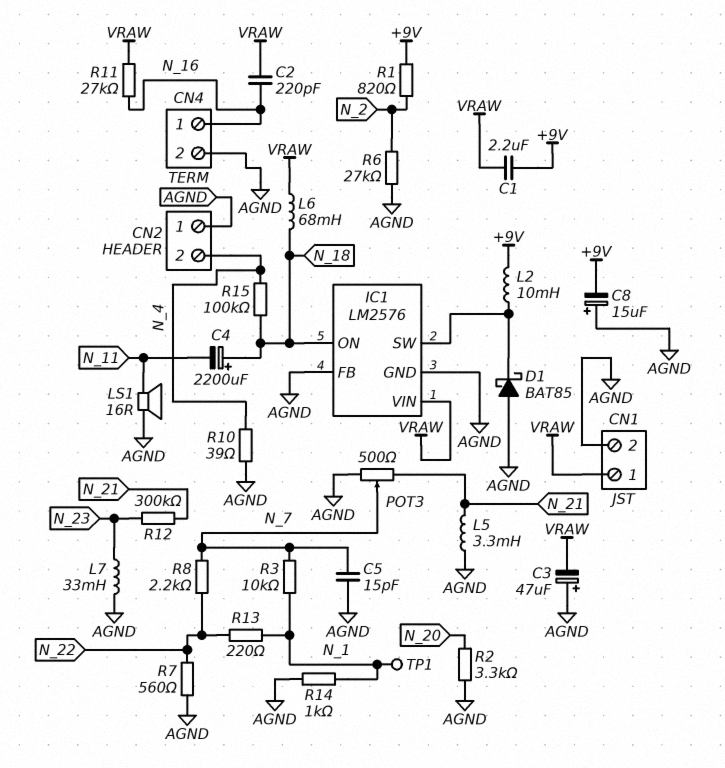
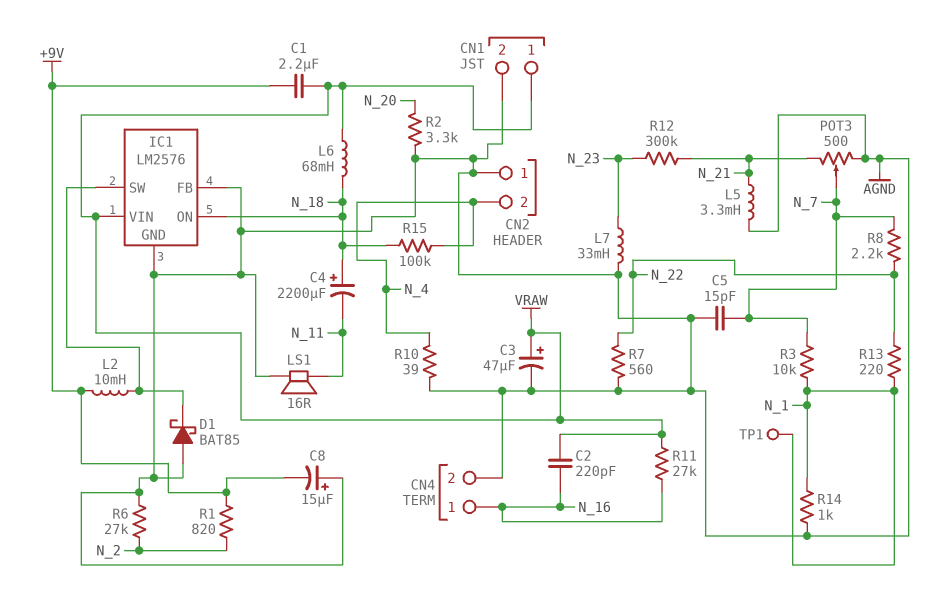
C3: 47uF (plus AGND, minus VRAW) -> 47uF (plus VRAW, minus AGND)

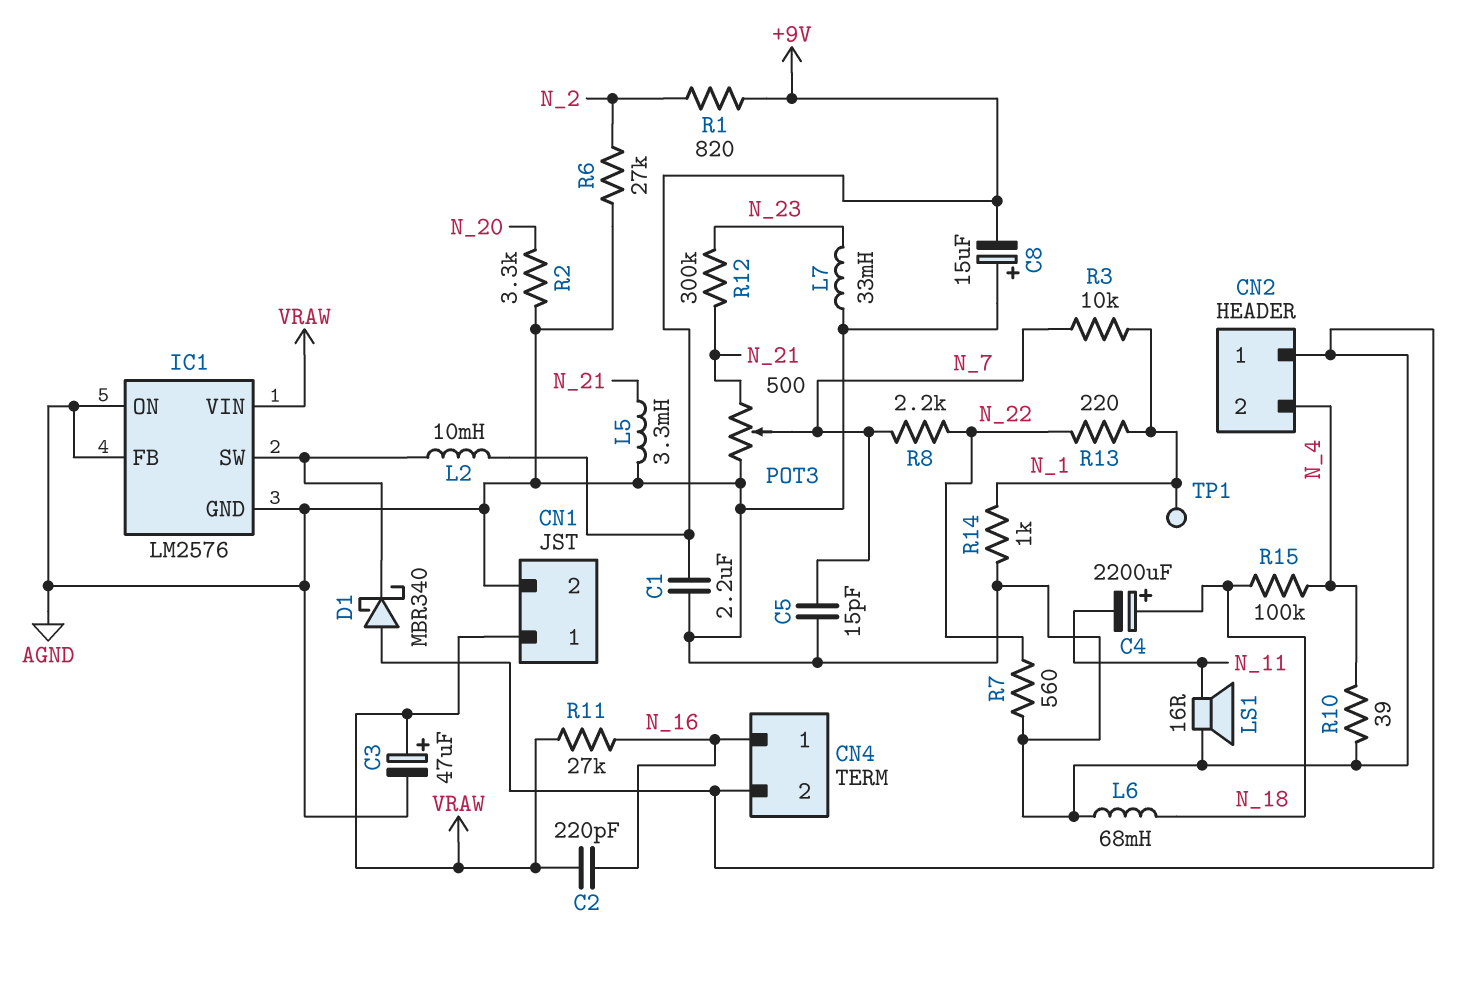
C1: 2.2uF (+9V, VRAW) -> 2.2uF (+9V, AGND)
D1: schottky BAT85 (A AGND, K IC1/SW) -> schottky MBR340 (A AGND, K IC1/SW)
IC1 pin ON: N_18 -> AGND
L6: 68mH (N_18, VRAW) -> 68mH (AGND, N_18)

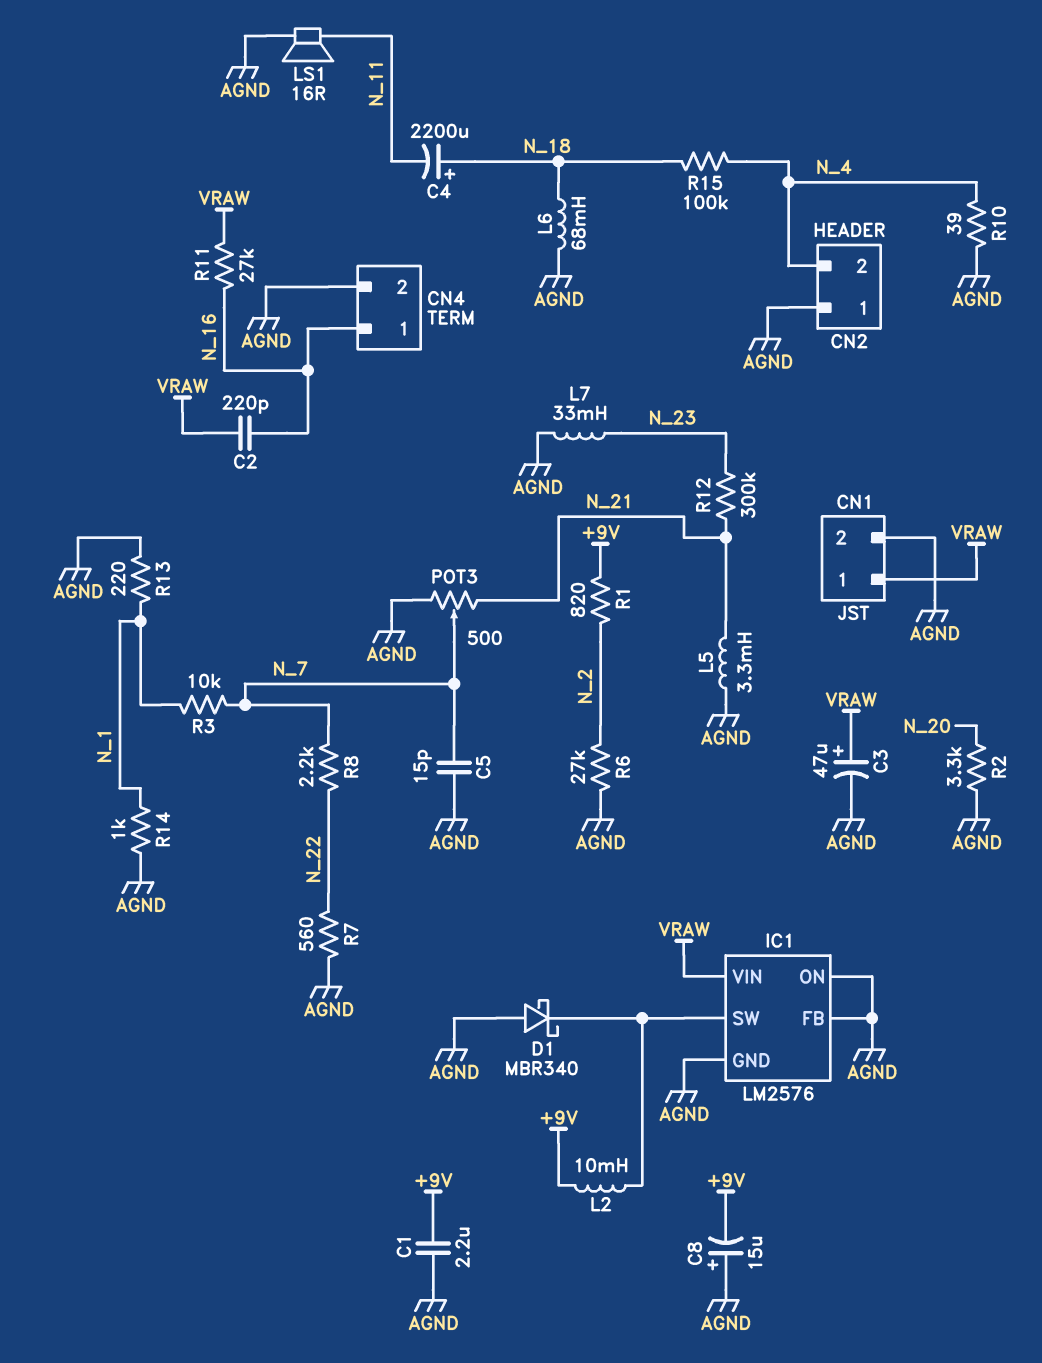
R13: 220 (N_1, N_22) -> 220 (AGND, N_1)
TP1: test point (N_1) -> none

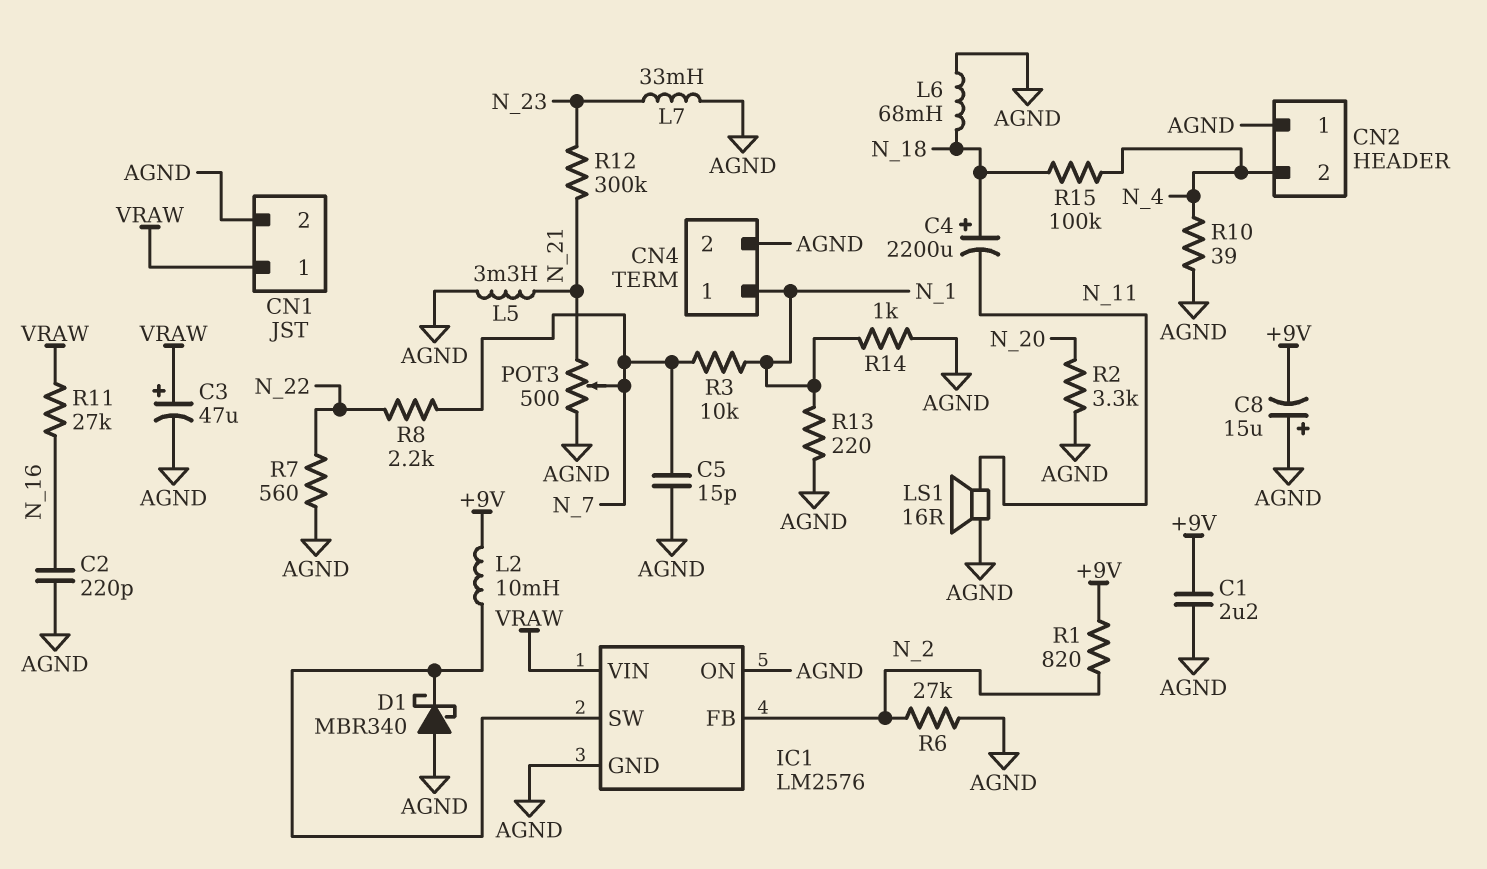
C2: 220pF (N_16, VRAW) -> 220pF (AGND, N_16)
CN4 pin 1: N_16 -> N_1
IC1 pin FB: AGND -> N_2

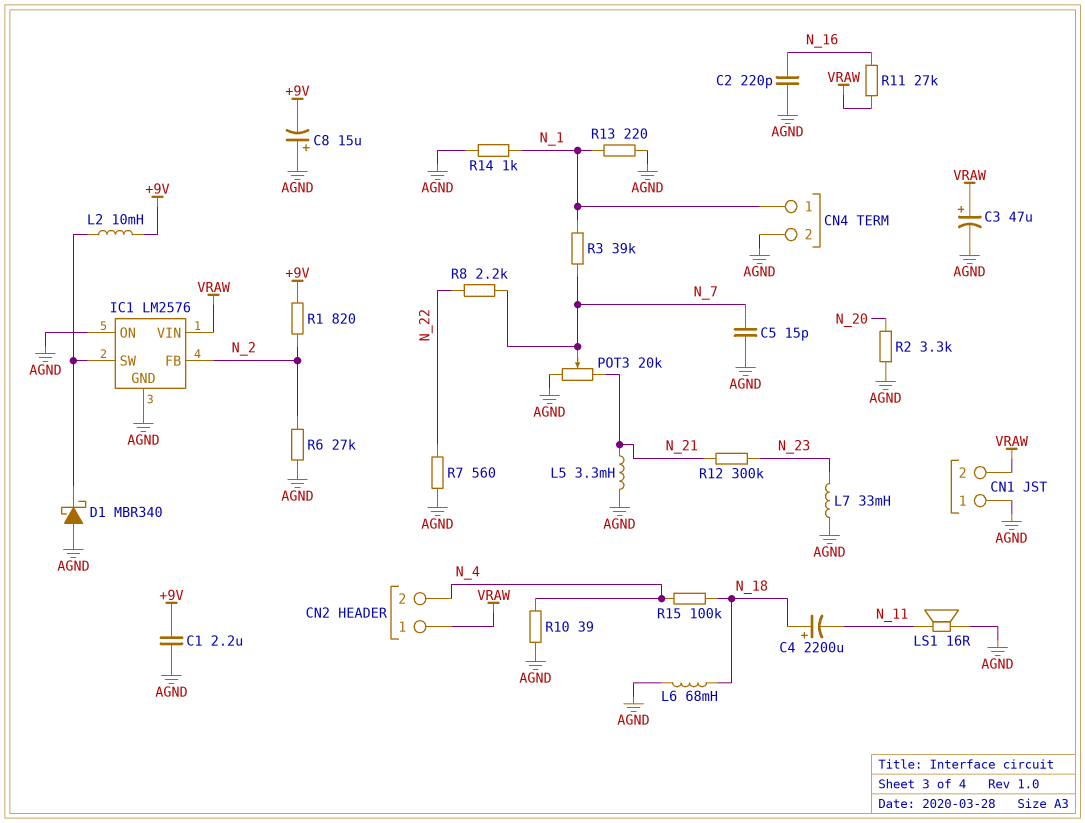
CN1 pin 1: VRAW -> AGND
CN1 pin 2: AGND -> VRAW
CN2 pin 1: AGND -> VRAW
POT3: 500 (AGND, N_21, wiper N_7) -> 20k (AGND, N_21, wiper N_7)
R3: 10k (N_1, N_7) -> 39k (N_1, N_7)

